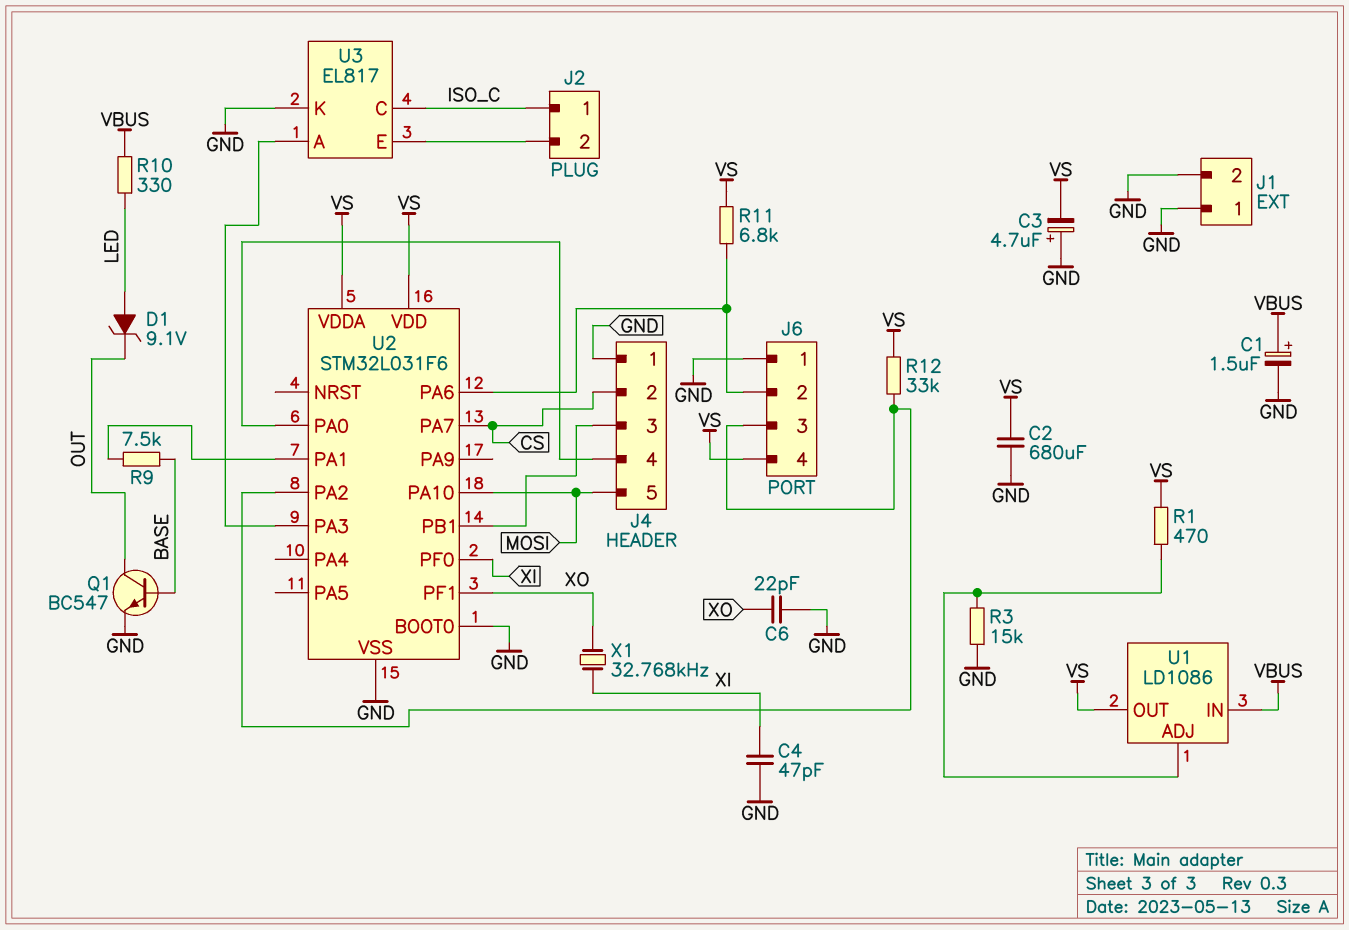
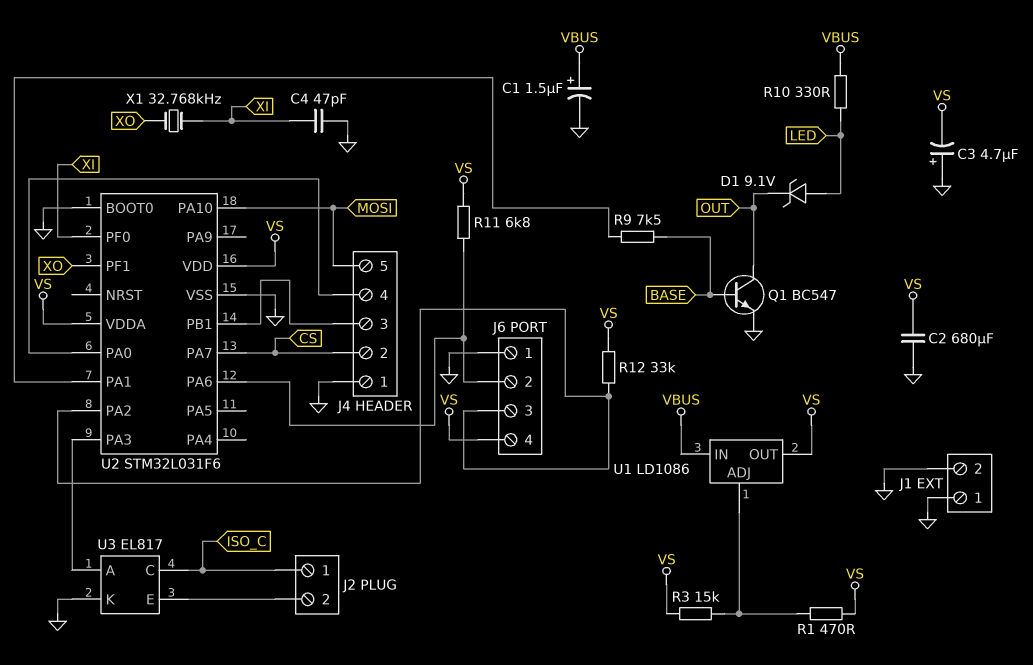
C6: 22pF (GND, XO) -> none
R3: 15k (GND, U1/ADJ) -> 15k (U1/ADJ, VS)

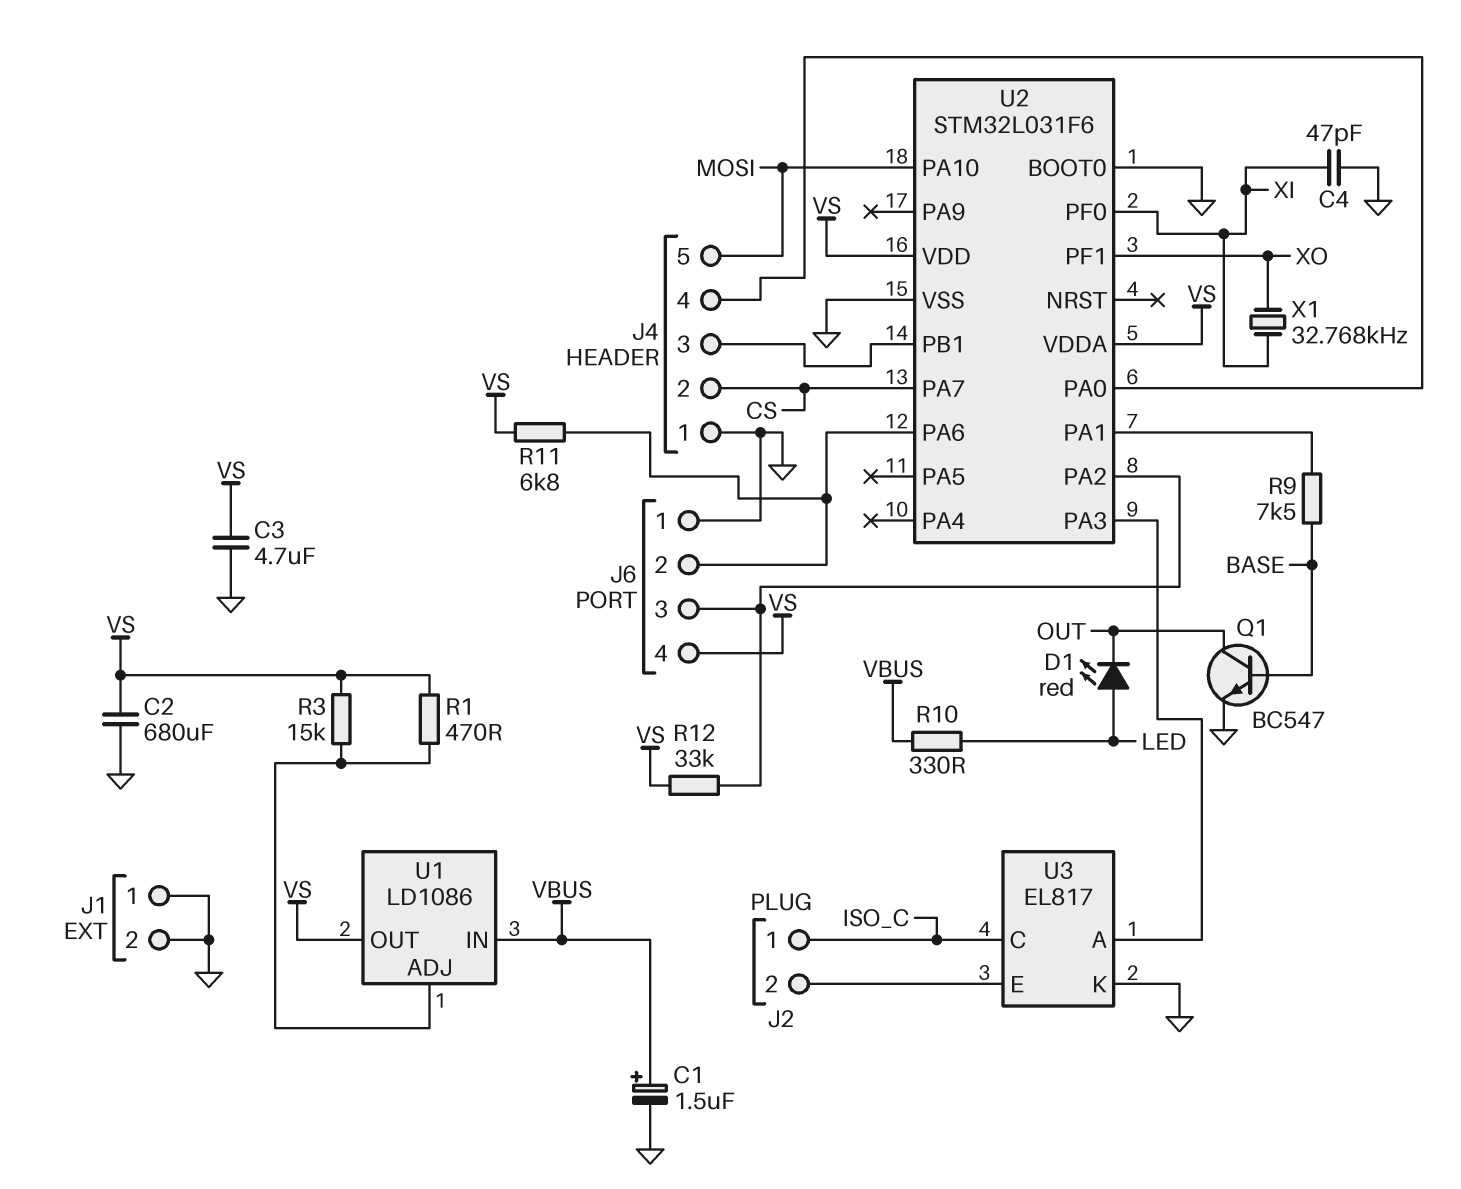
C3: 4.7uF (plus GND, minus VS) -> 4.7uF (GND, VS)
D1: zener 9.1V (A LED, K OUT) -> LED red (A LED, K OUT)

